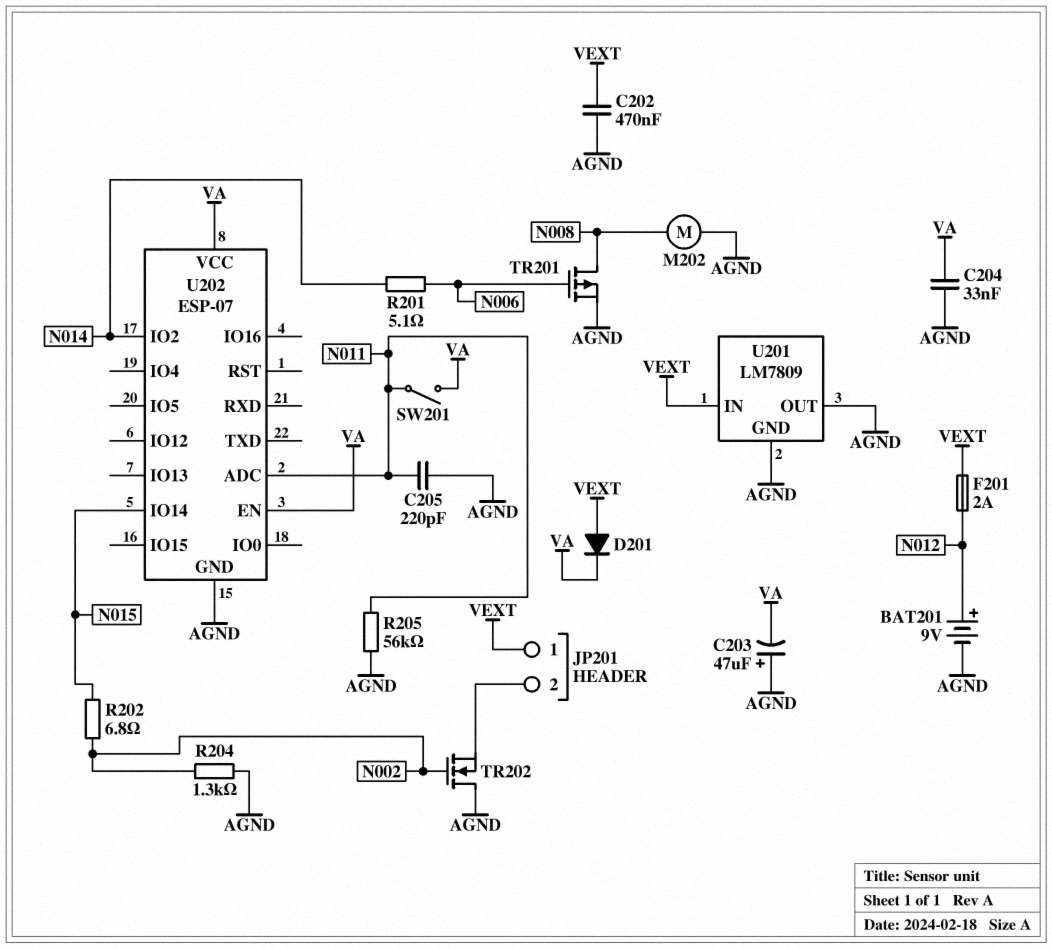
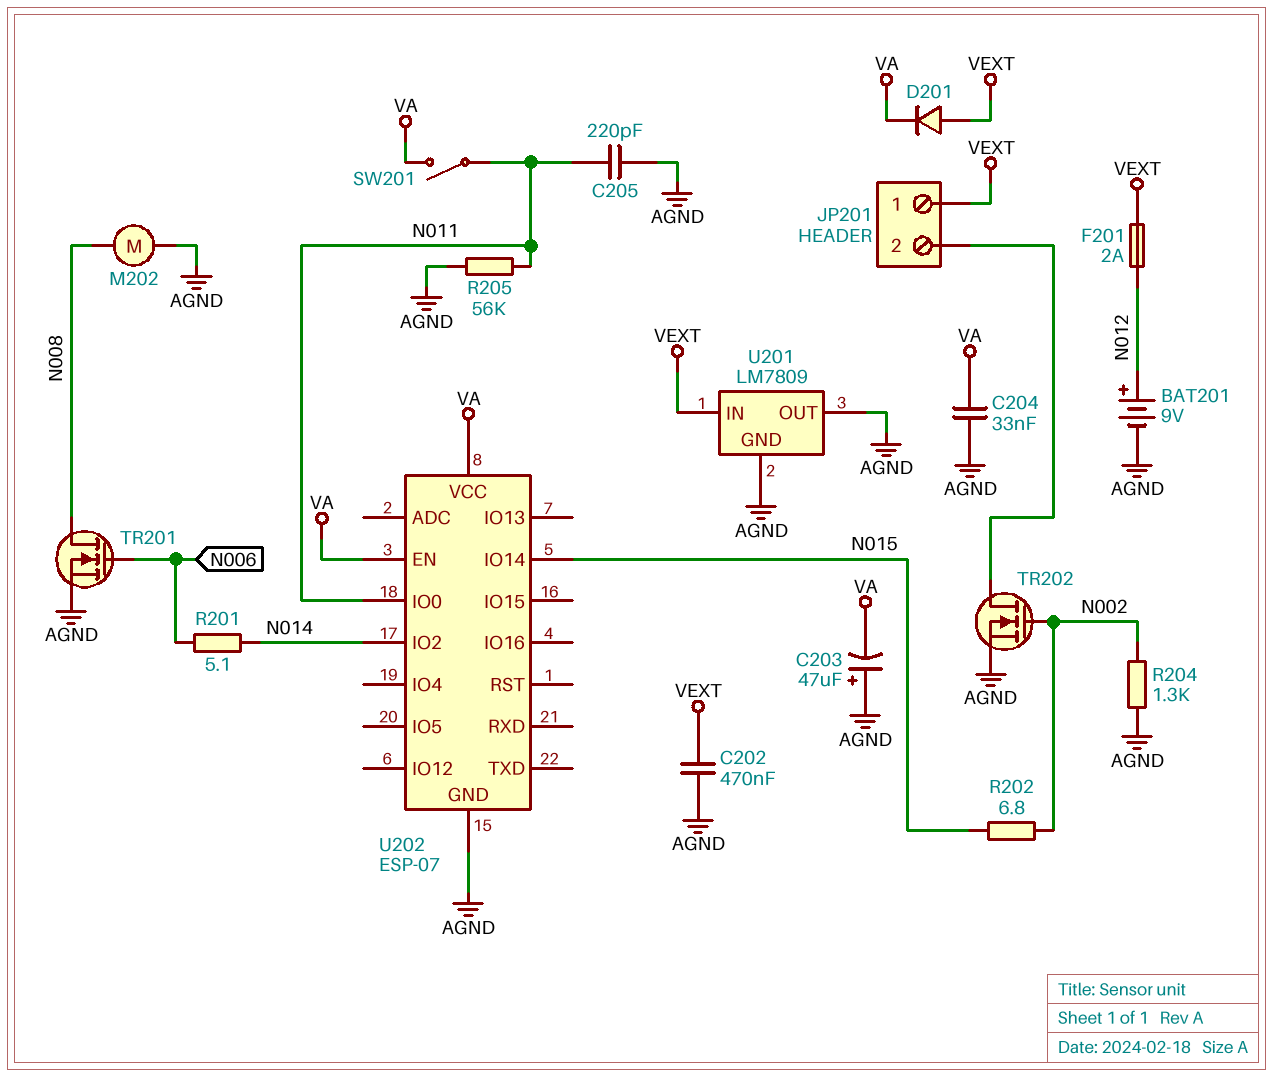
TR201: PMOS (G N006, D N008, S AGND) -> NMOS (G N006, D N008, S AGND)
TR202: NMOS (G N002, D AGND, S JP201/2) -> NMOS (G N002, D JP201/2, S AGND)
U202 pin ADC: N011 -> none
U202 pin IO0: none -> N011

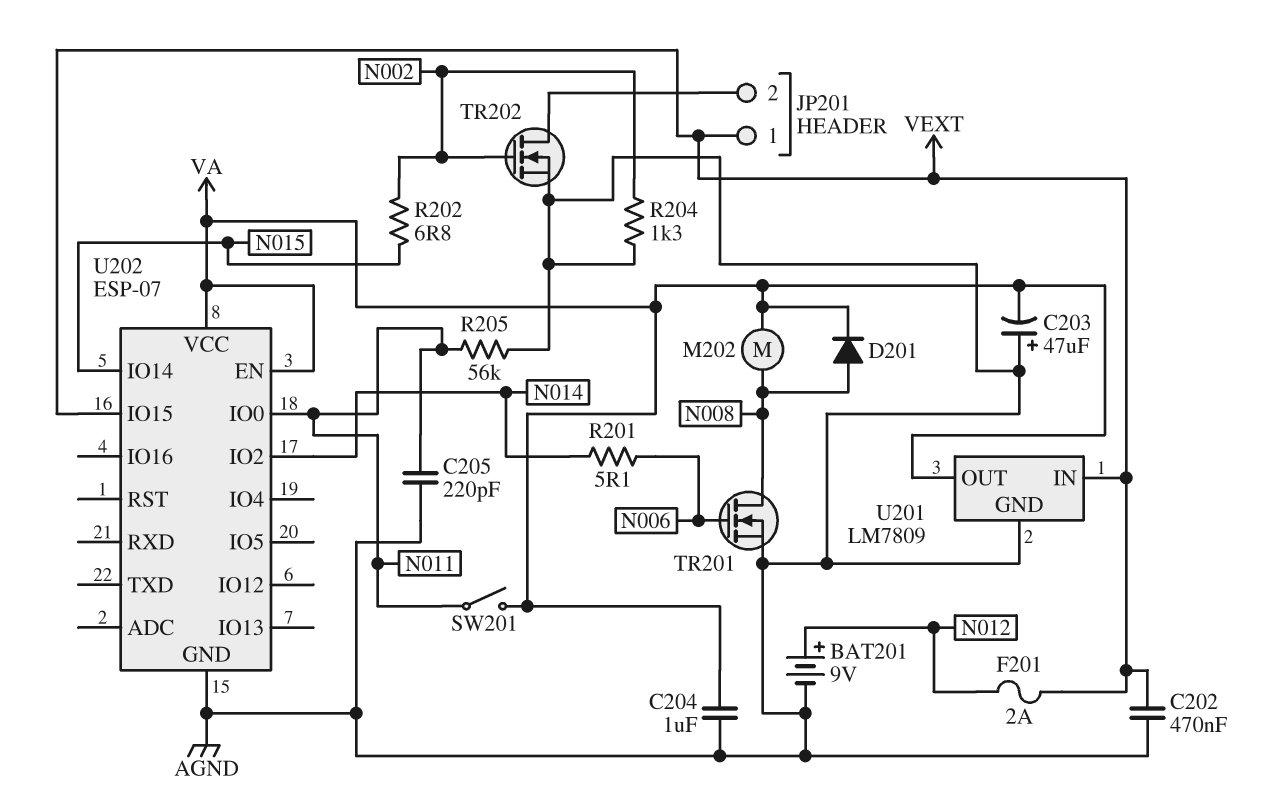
C204: 33nF (AGND, VA) -> 1uF (AGND, VA)
D201: diode (A VEXT, K VA) -> diode (A N008, K VA)
M202: motor (AGND, N008) -> motor (N008, VA)
U201 pin OUT: AGND -> VA
U202 pin IO15: none -> VEXT

